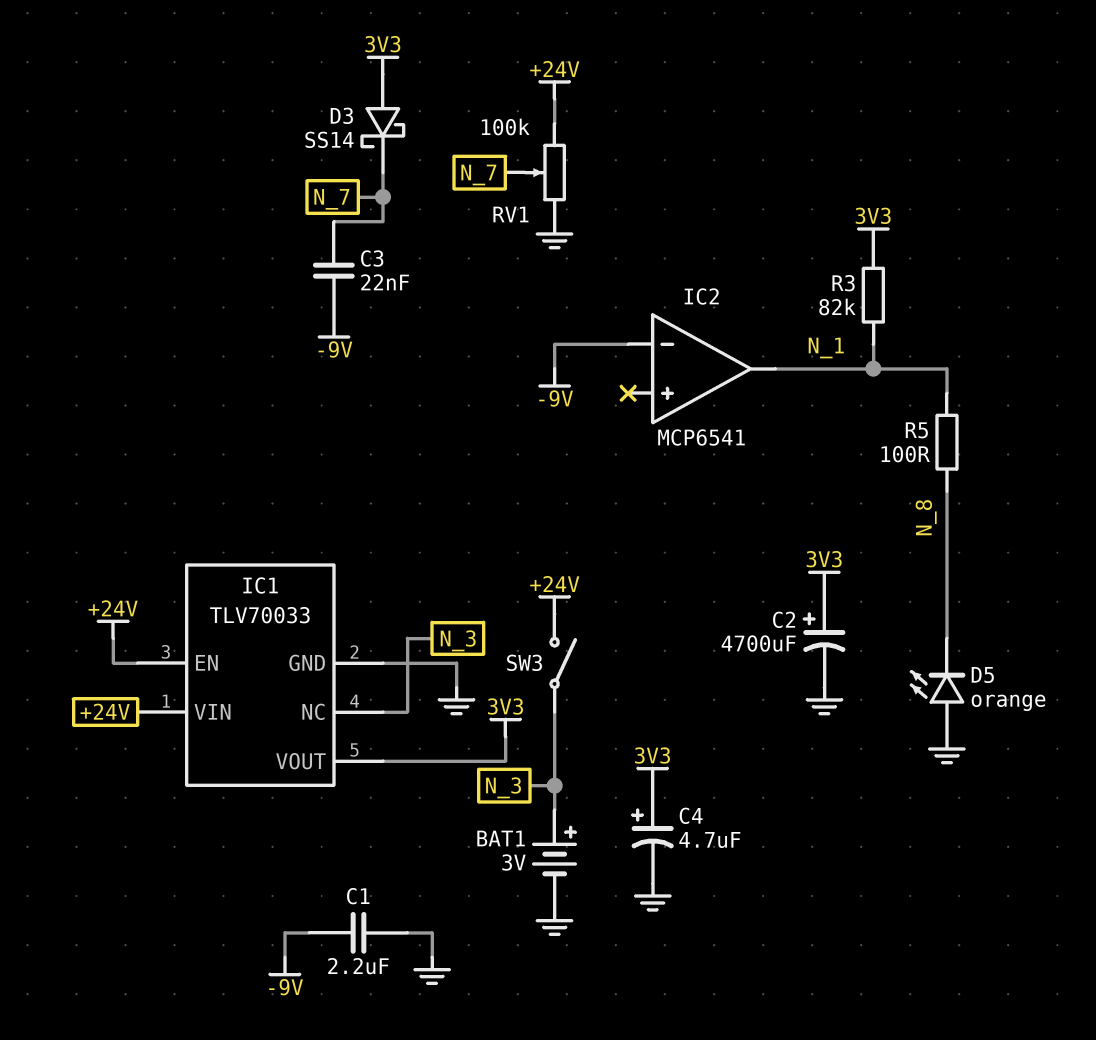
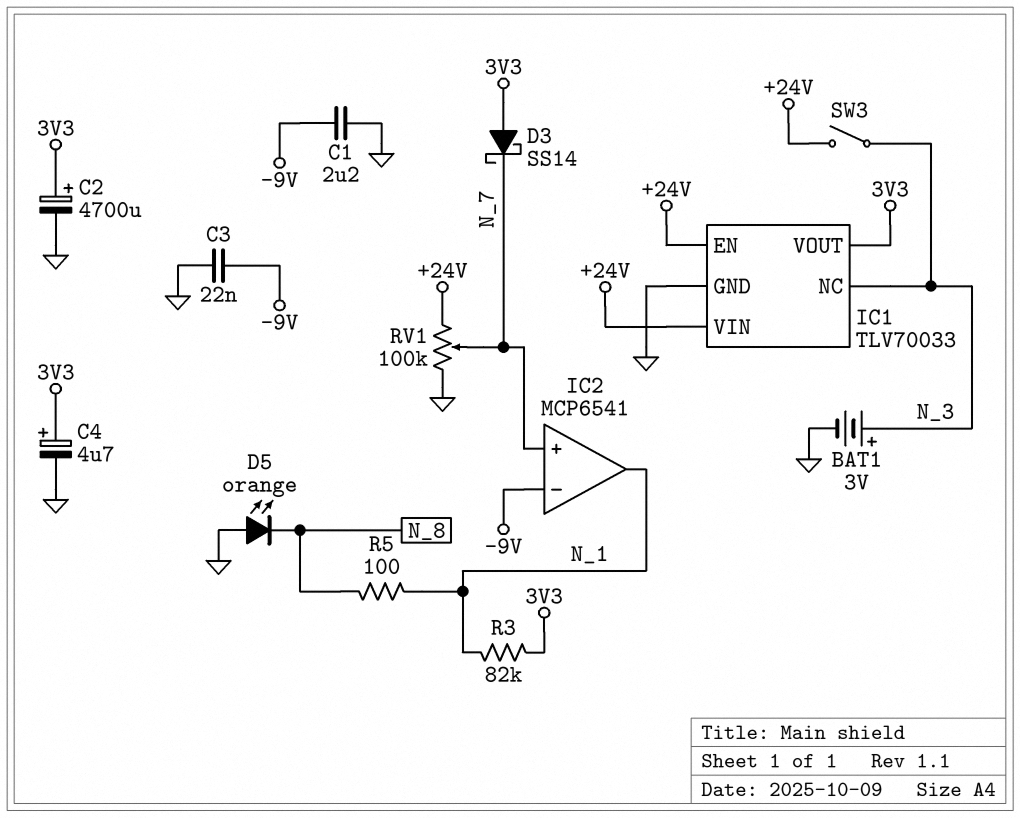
C3: 22nF (-9V, N_7) -> 22nF (-9V, GND)
IC2 pin in+: none -> N_7

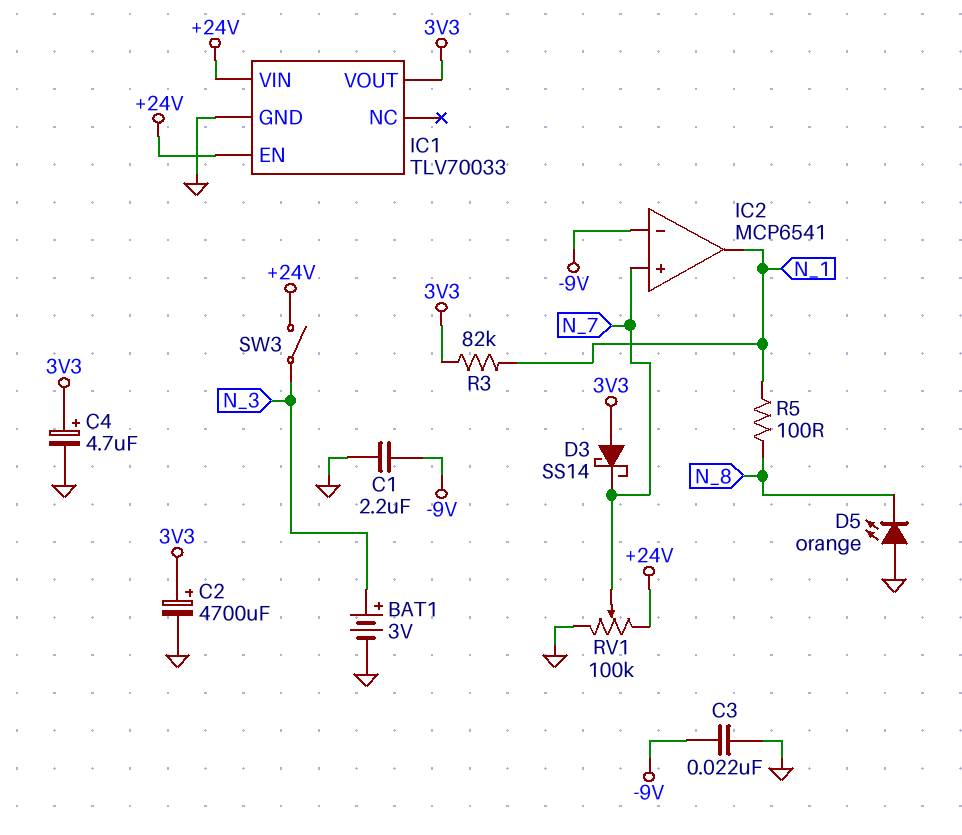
IC1 pin NC: N_3 -> none

